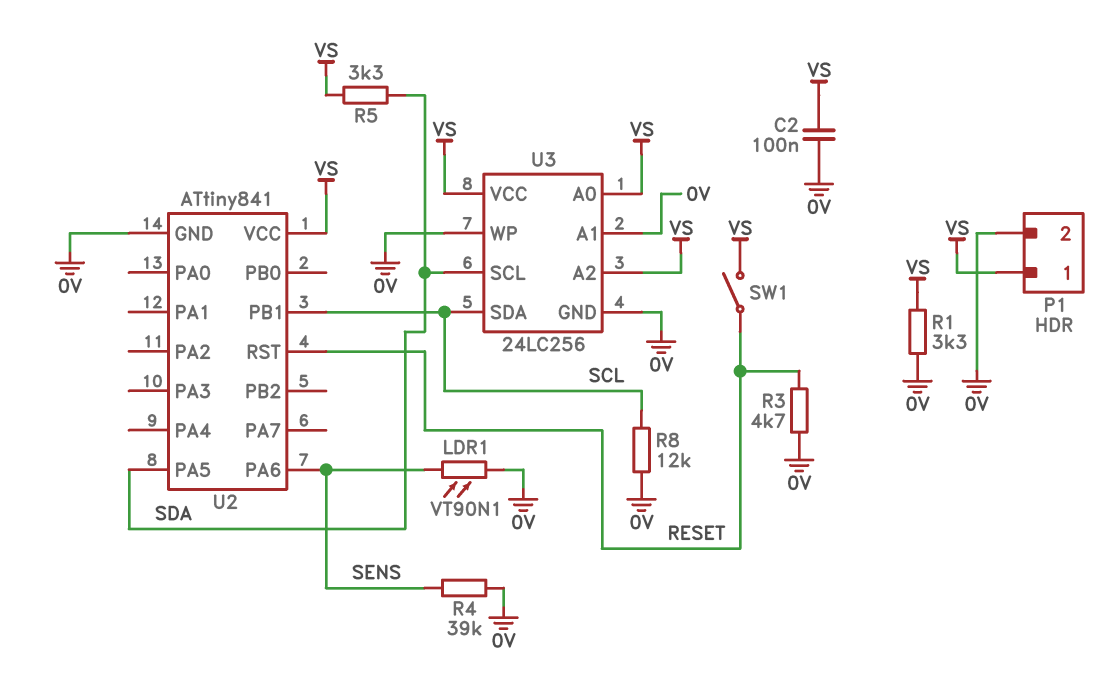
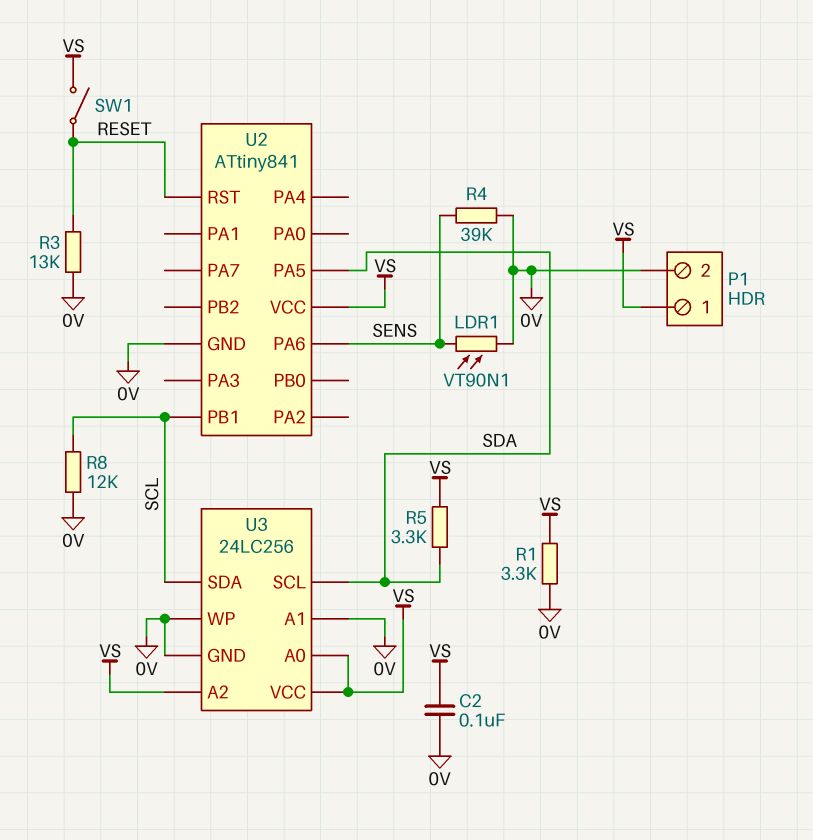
R3: 4.7k (0V, RESET) -> 13k (0V, RESET)

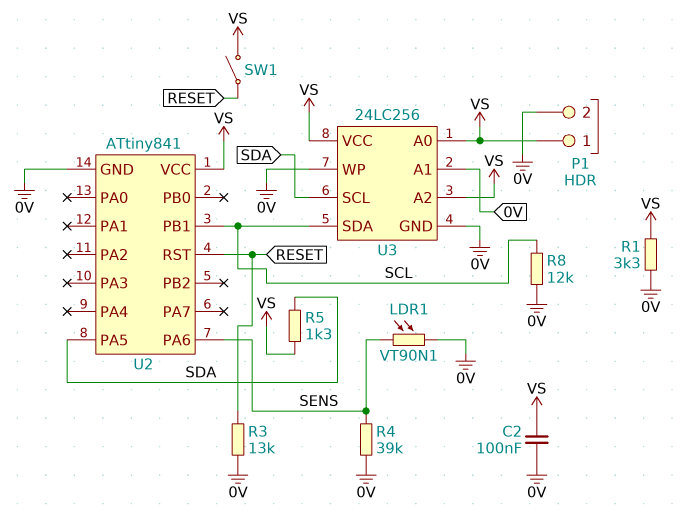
R5: 3.3k (SDA, VS) -> 1.3k (SDA, VS)

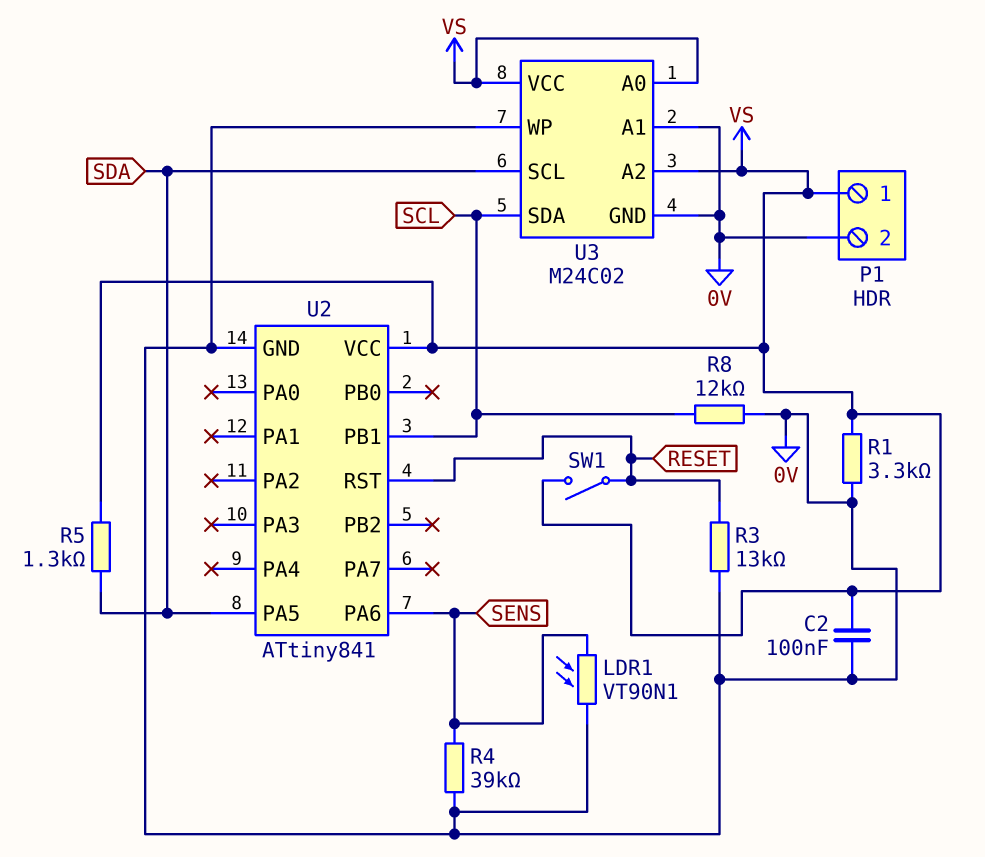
U3: 24LC256 -> M24C02

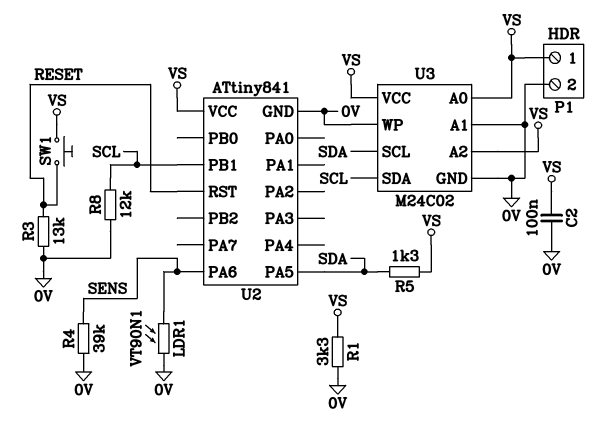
SW1: switch (RESET, VS) -> button (RESET, VS)

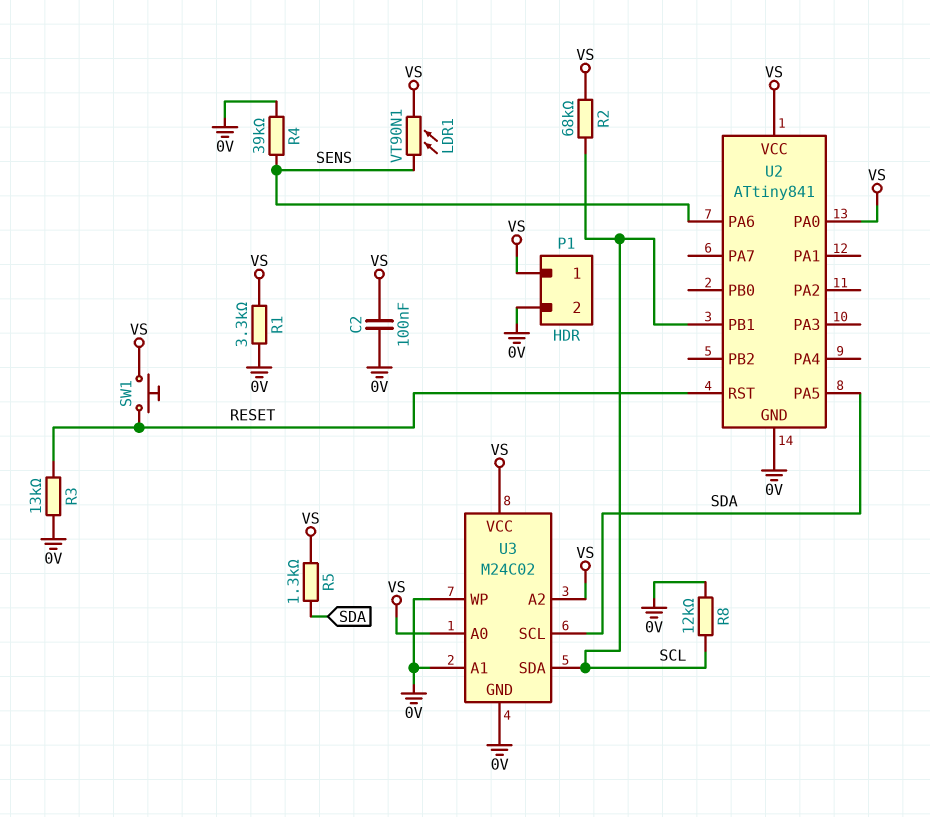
LDR1: VT90N1 (0V, SENS) -> VT90N1 (SENS, VS)
R2: none -> 68k (SCL, VS)
U2 pin PA0: none -> VS

